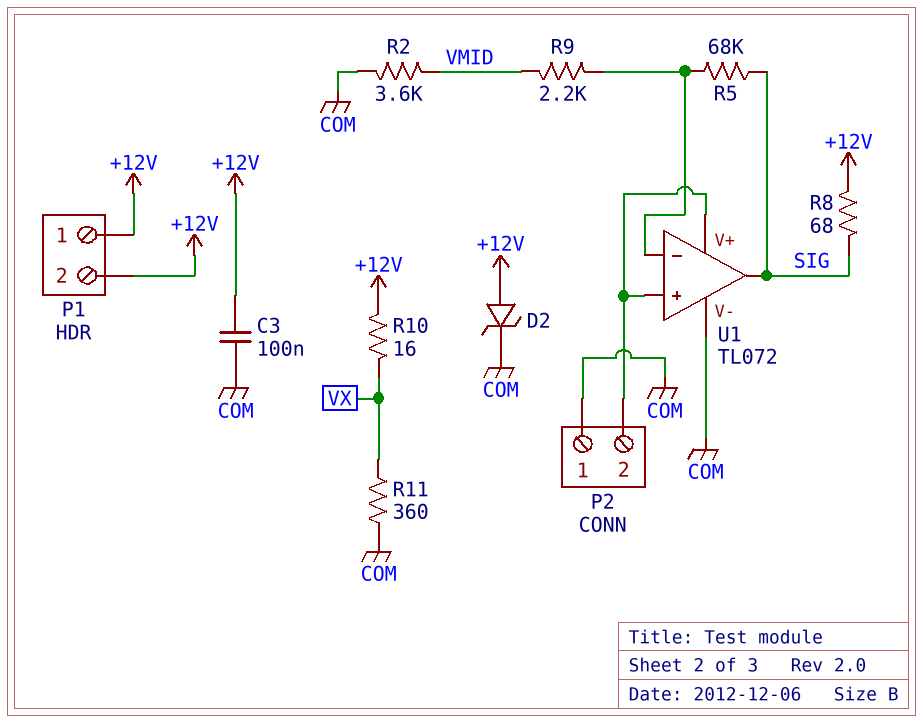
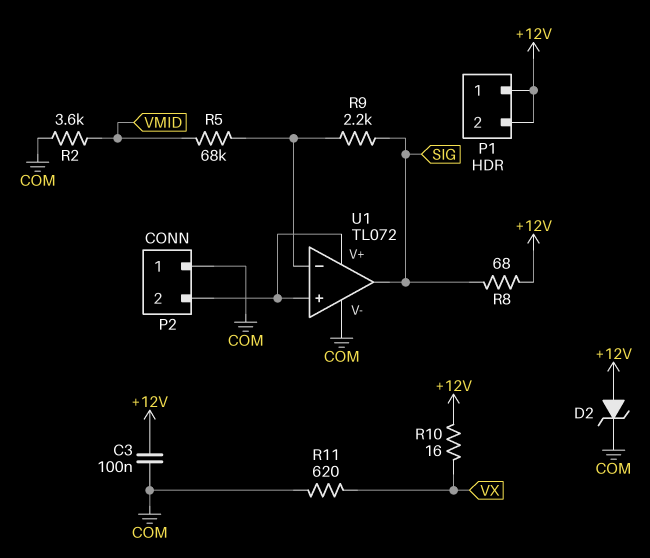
R5: 68k (SIG, U1/in-) -> 68k (U1/in-, VMID)
R9: 2.2k (U1/in-, VMID) -> 2.2k (SIG, U1/in-)
R11: 360 (COM, VX) -> 620 (COM, VX)

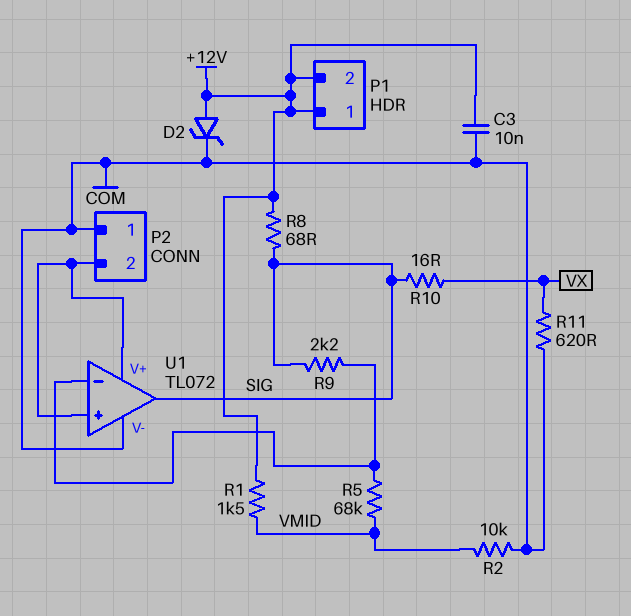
C3: 100nF (+12V, COM) -> 10nF (+12V, COM)
R1: none -> 1.5k (+12V, VMID)
R2: 3.6k (COM, VMID) -> 10k (COM, VMID)
R10: 16 (+12V, VX) -> 16 (SIG, VX)

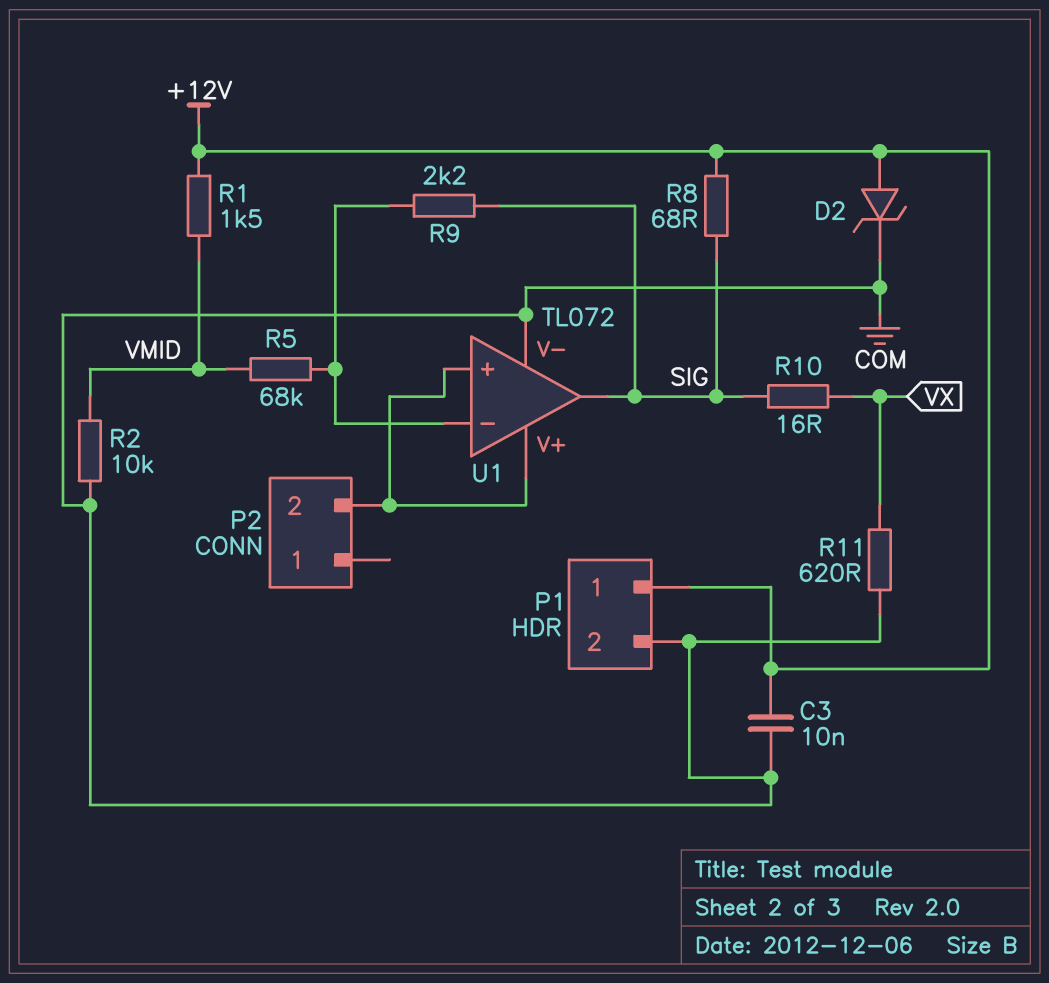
P1 pin 2: +12V -> COM
P2 pin 1: COM -> none

